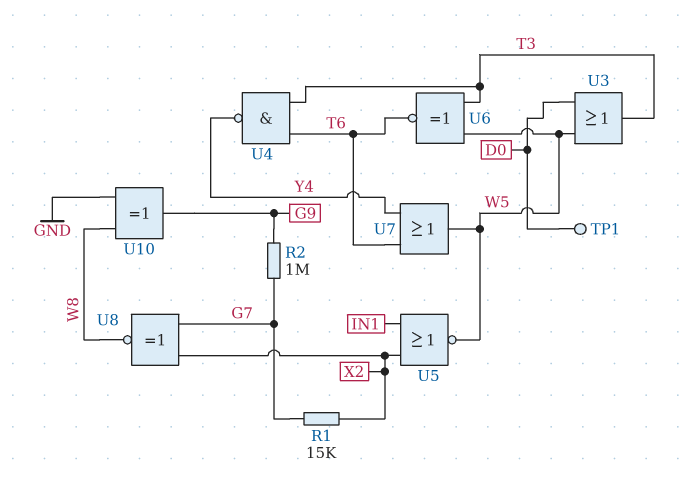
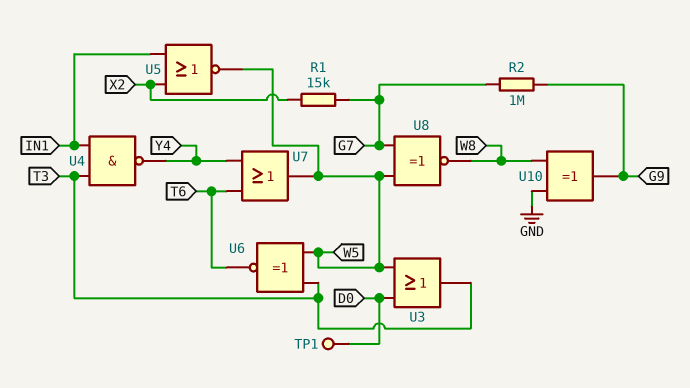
U4: NAND (in T3, in T6, out Y4) -> NAND (in IN1, in T3, out Y4)
U8: XNOR (in G7, in X2, out W8) -> XNOR (in G7, in W5, out W8)

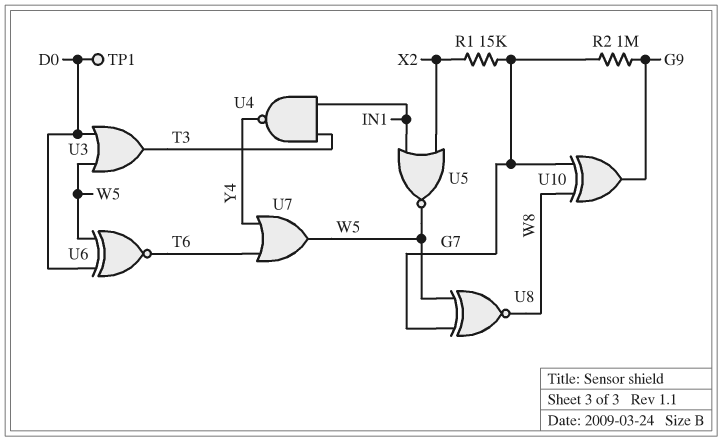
U6: XNOR (in T3, in W5, out T6) -> XNOR (in D0, in W5, out T6)
U10: XOR (in GND, in W8, out G9) -> XOR (in G7, in W8, out G9)

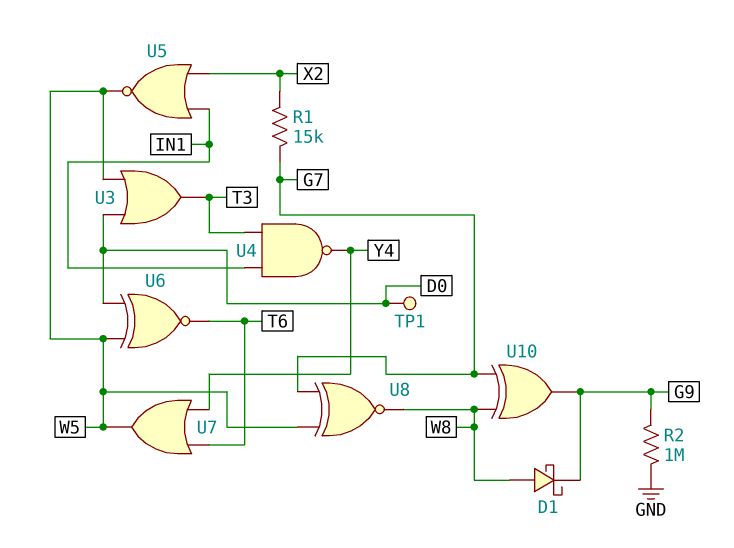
D1: none -> schottky (A W8, K G9)
R2: 1M (G7, G9) -> 1M (G9, GND)

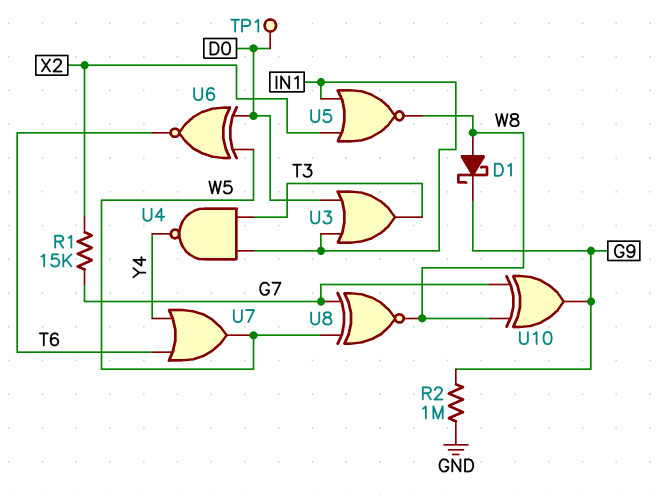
U3: OR (in D0, in W5, out T3) -> OR (in D0, in IN1, out T3)
U5: NOR (in IN1, in X2, out W5) -> NOR (in IN1, in X2, out W8)

